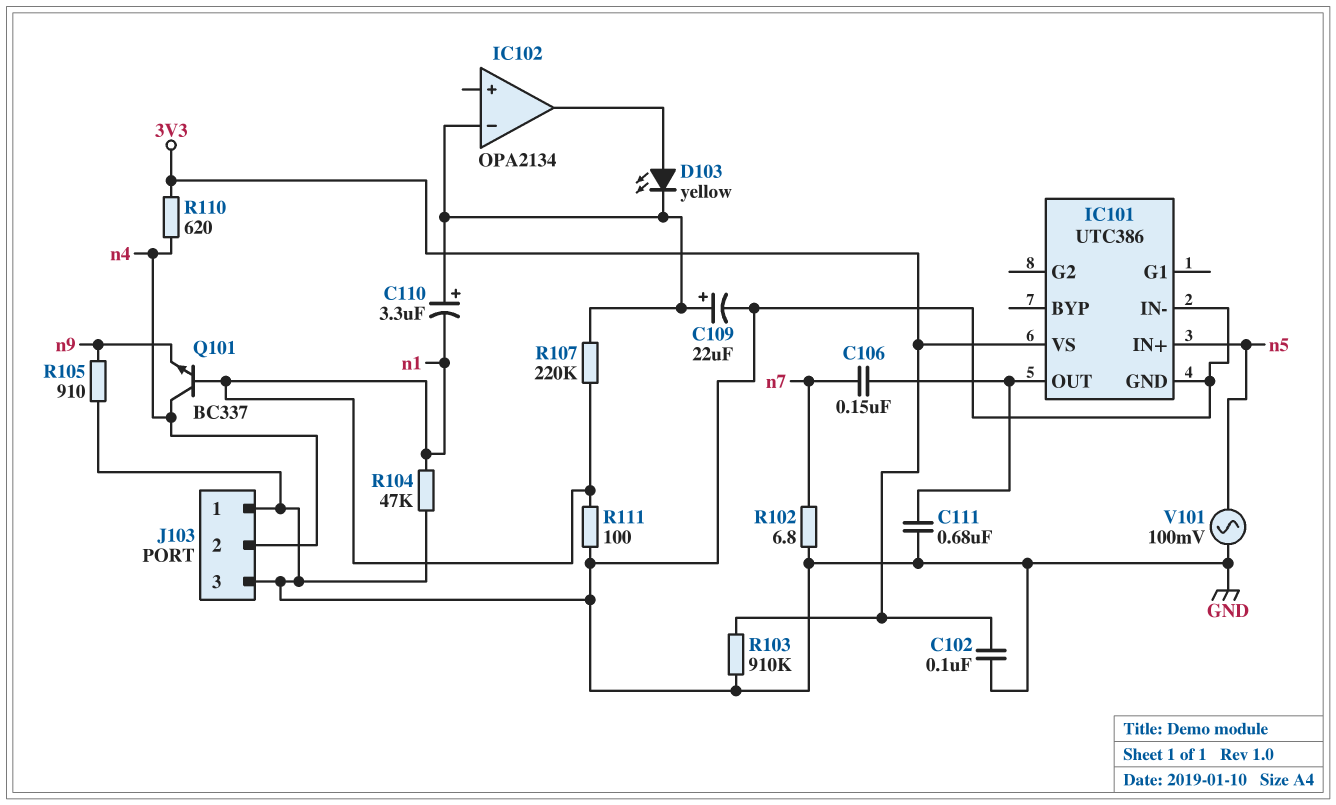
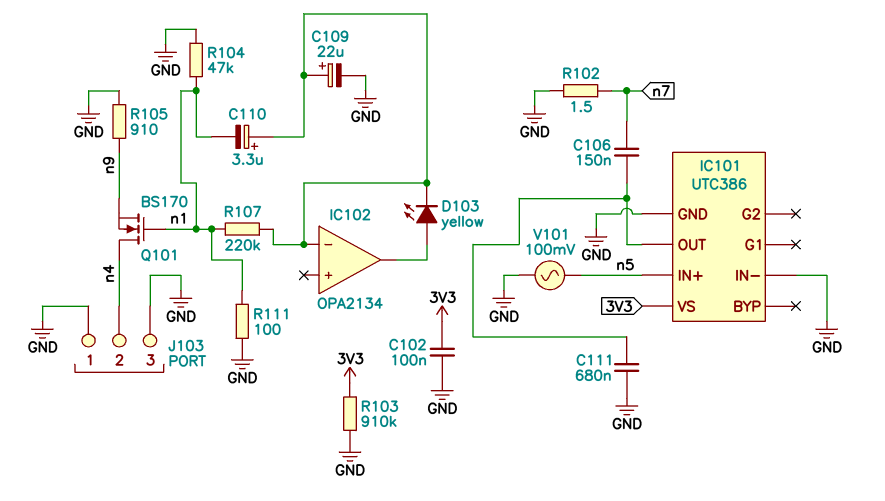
Q101: NPN BC337 (B n1, C n4, E n9) -> NMOS BS170 (G n1, D n4, S n9)
R102: 6.8 (GND, n7) -> 1.5 (GND, n7)
R110: 620 (3V3, n4) -> none

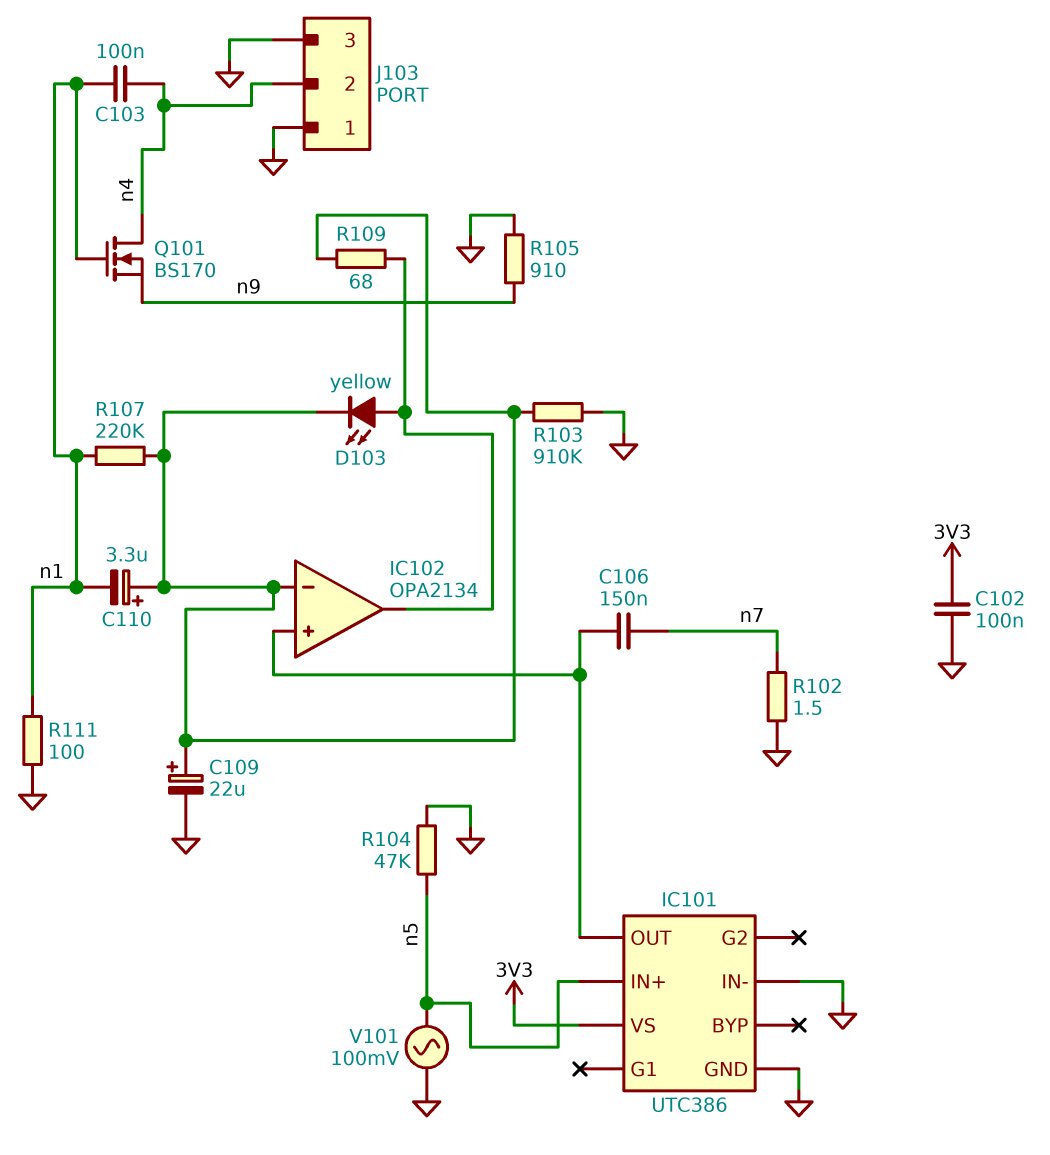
C103: none -> 100nF (n1, n4)
C111: 680nF (GND, IC101/OUT) -> none
IC102 pin in+: none -> IC101/OUT
R103: 910k (3V3, GND) -> 910k (GND, IC102/in-)
R104: 47k (GND, n1) -> 47k (GND, n5)
R109: none -> 68 (IC102/in-, IC102/out)

